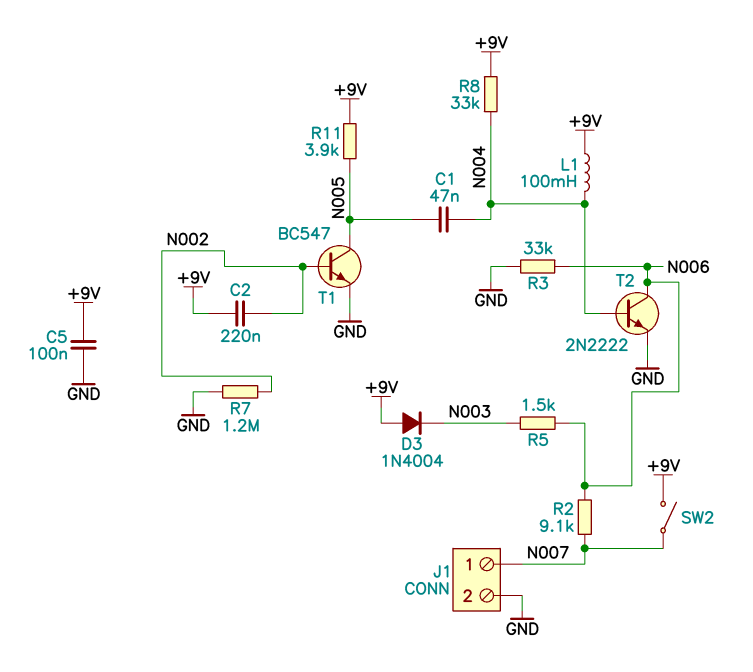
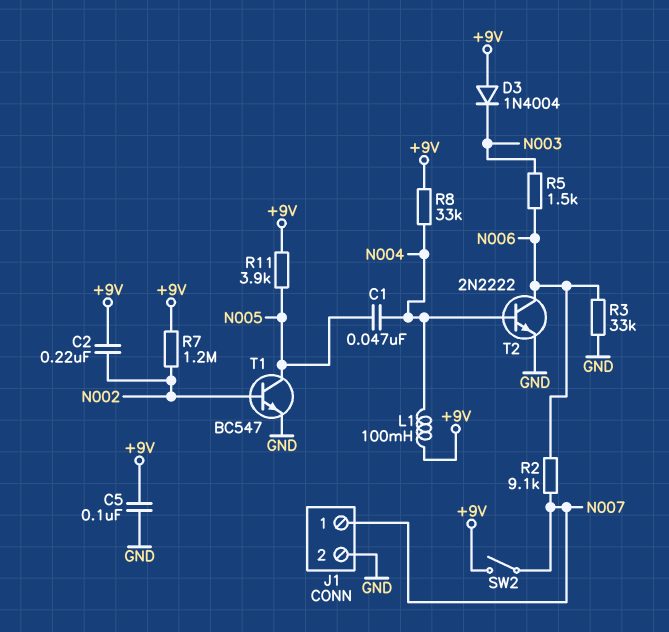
R7: 1.2M (GND, N002) -> 1.2M (+9V, N002)

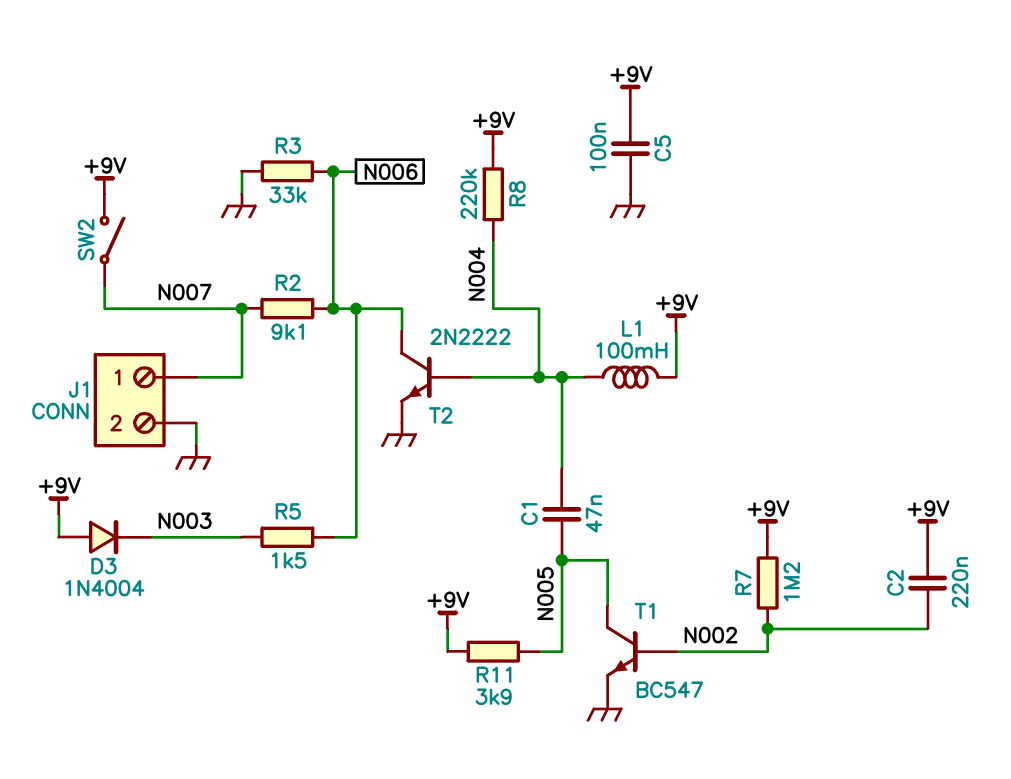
R8: 33k (+9V, N004) -> 220k (+9V, N004)

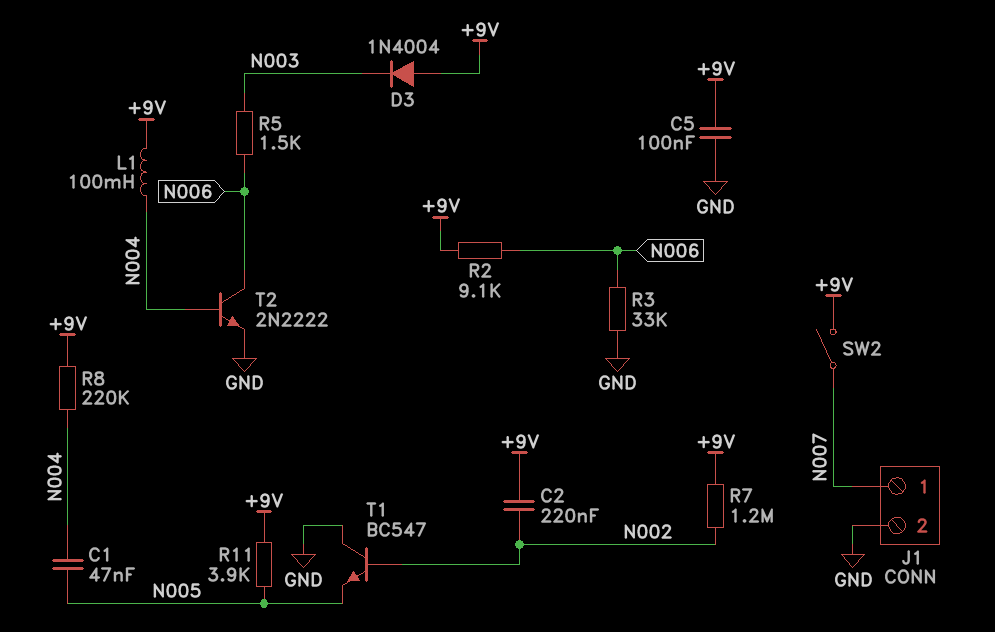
R2: 9.1k (N006, N007) -> 9.1k (+9V, N006)
T1: NPN BC547 (B N002, C N005, E GND) -> NPN BC547 (B N002, C GND, E N005)

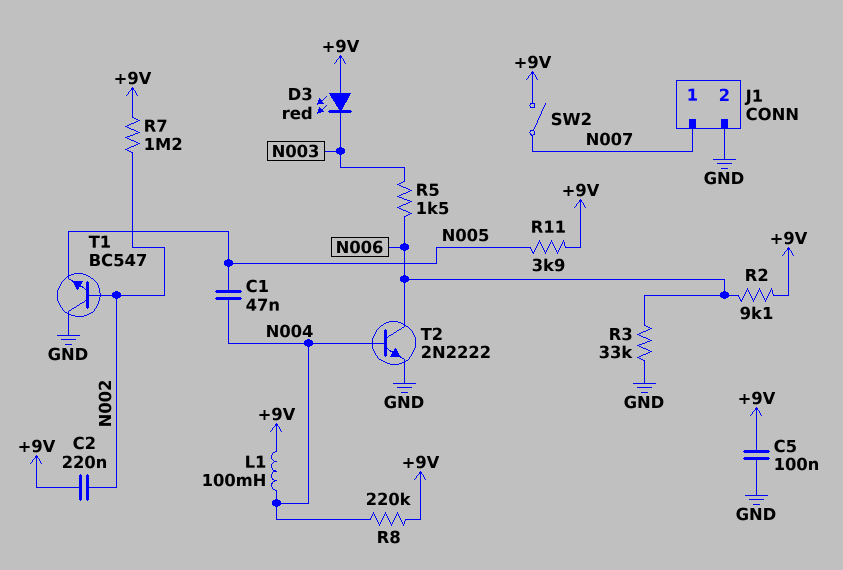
D3: diode 1N4004 (A +9V, K N003) -> LED red (A +9V, K N003)

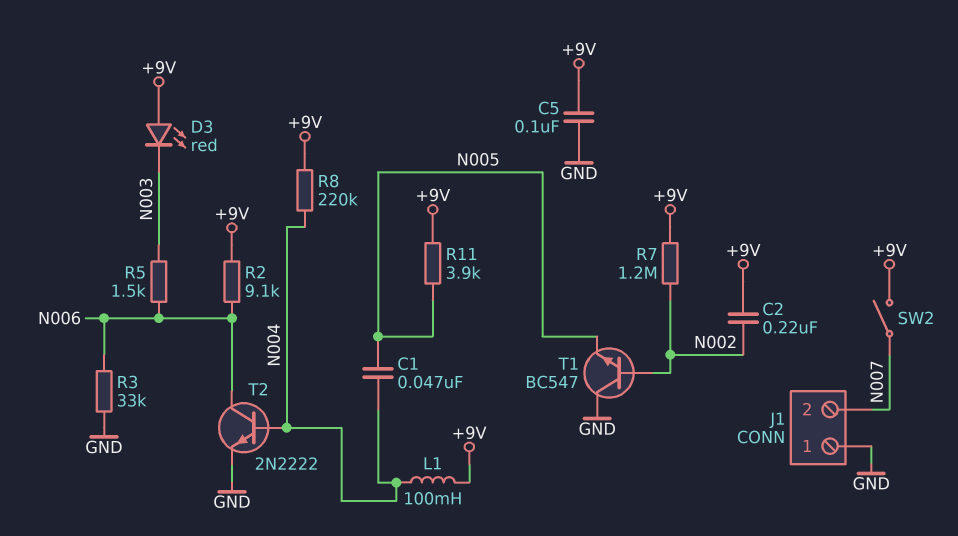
J1 pin 1: N007 -> GND
J1 pin 2: GND -> N007

